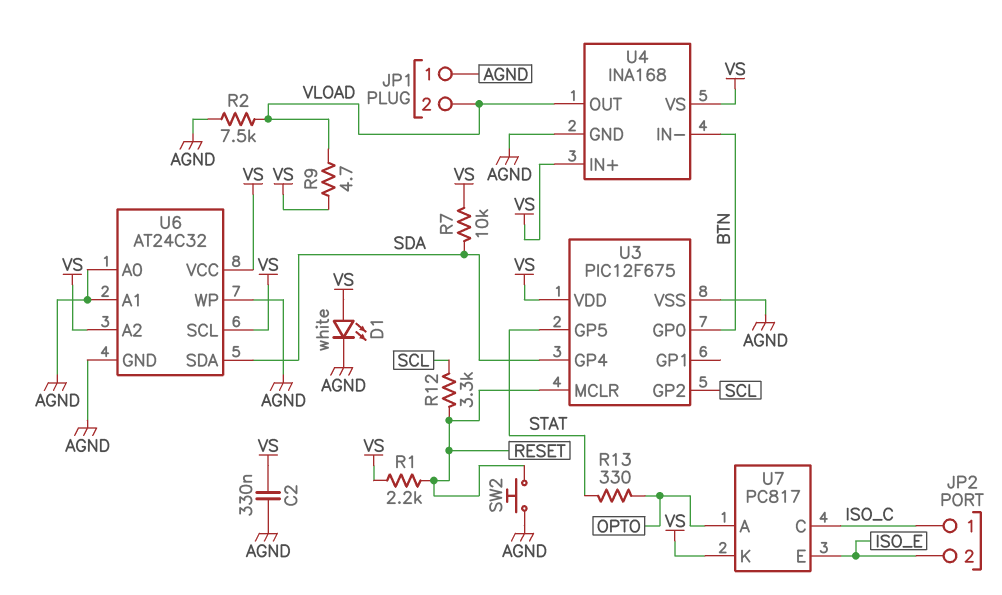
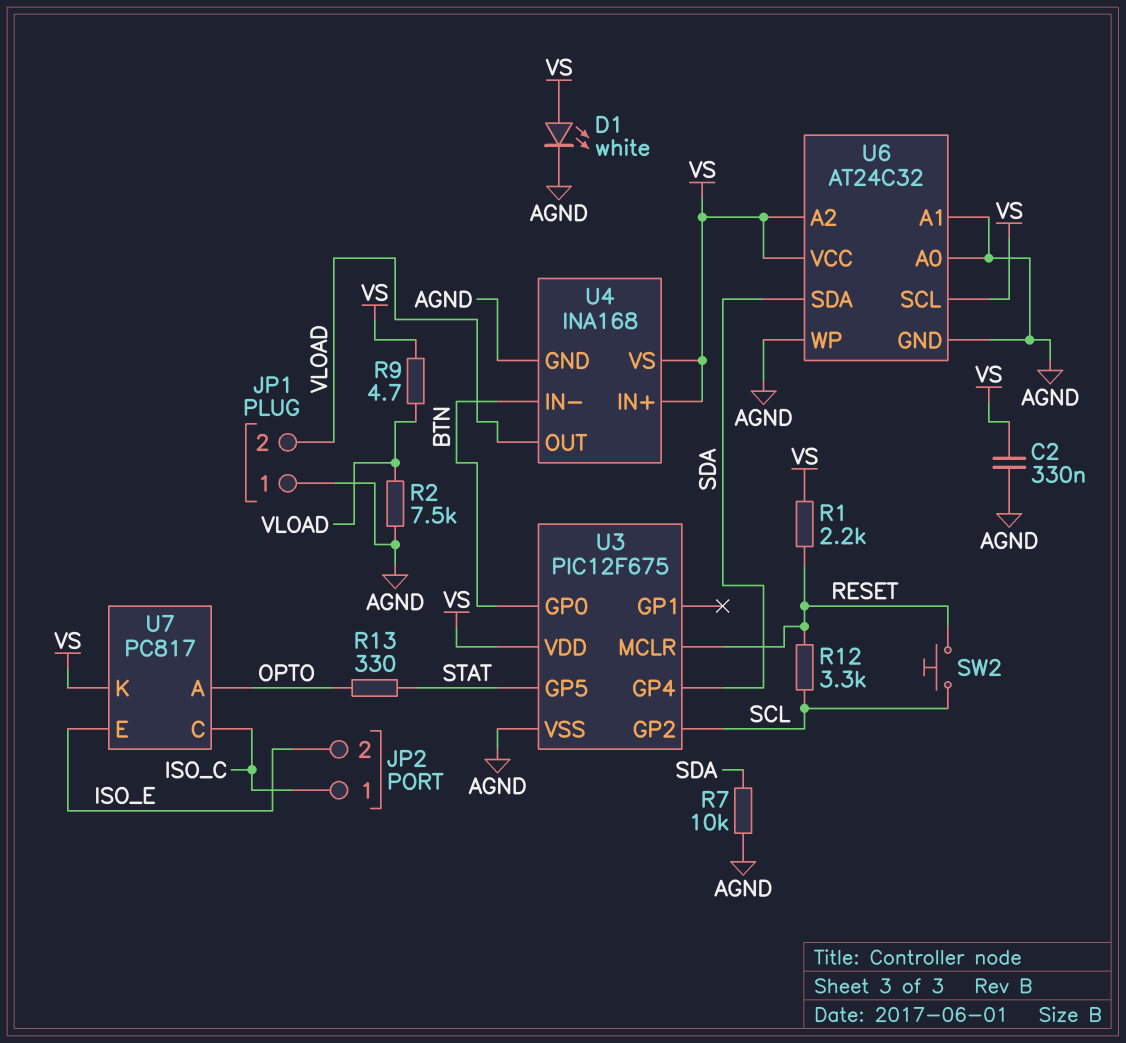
R7: 10k (SDA, VS) -> 10k (AGND, SDA)
SW2: button (AGND, RESET) -> button (RESET, SCL)

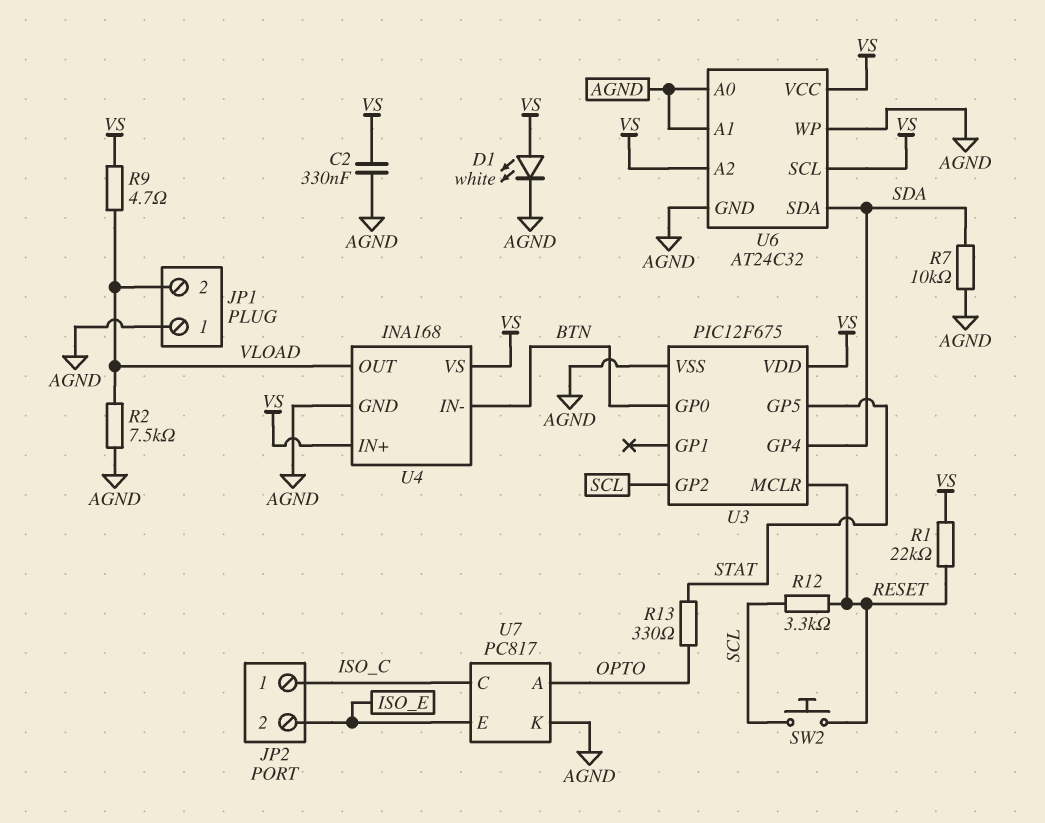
R1: 2.2k (RESET, VS) -> 22k (RESET, VS)
U7 pin K: VS -> AGND

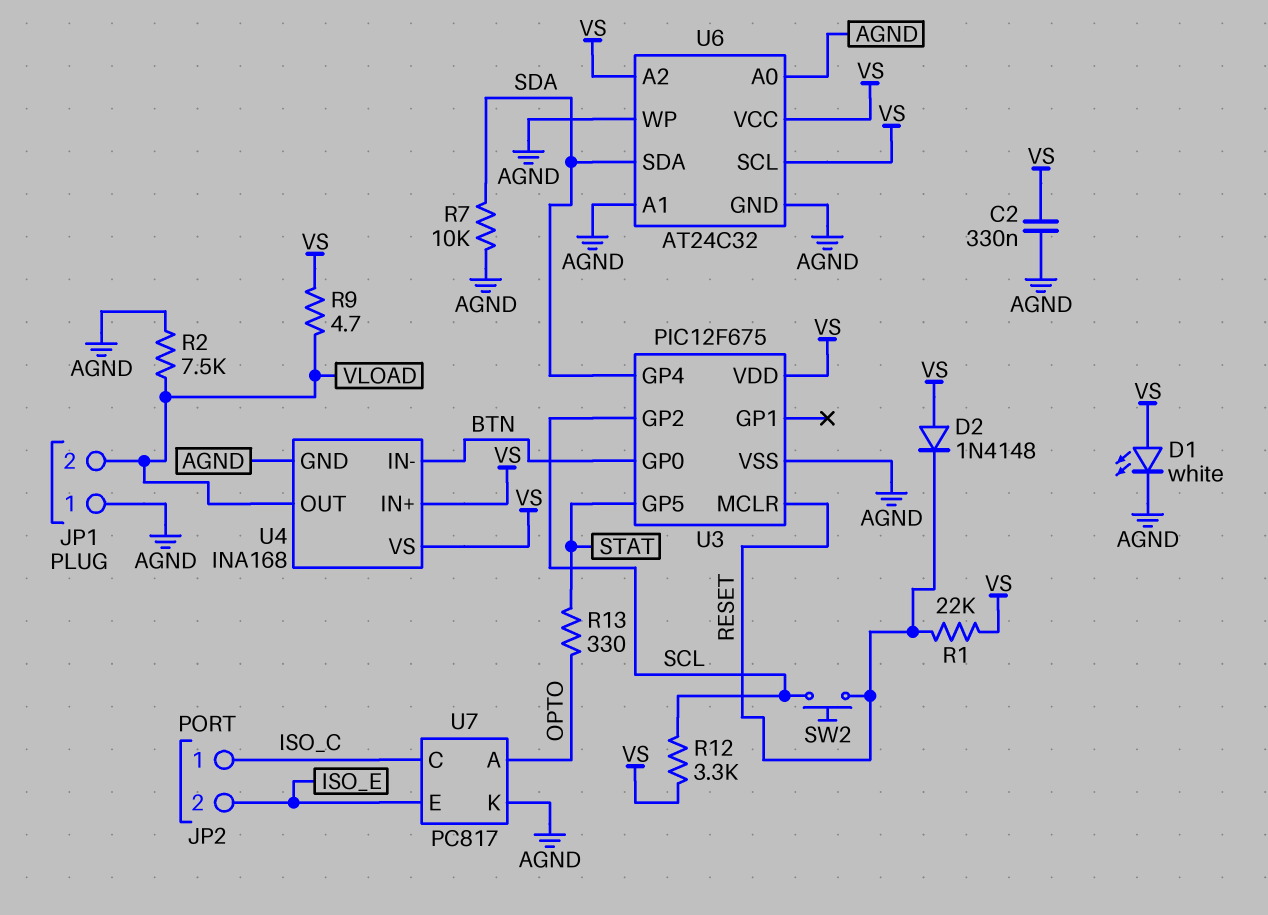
D2: none -> diode 1N4148 (A VS, K RESET)
R12: 3.3k (RESET, SCL) -> 3.3k (SCL, VS)

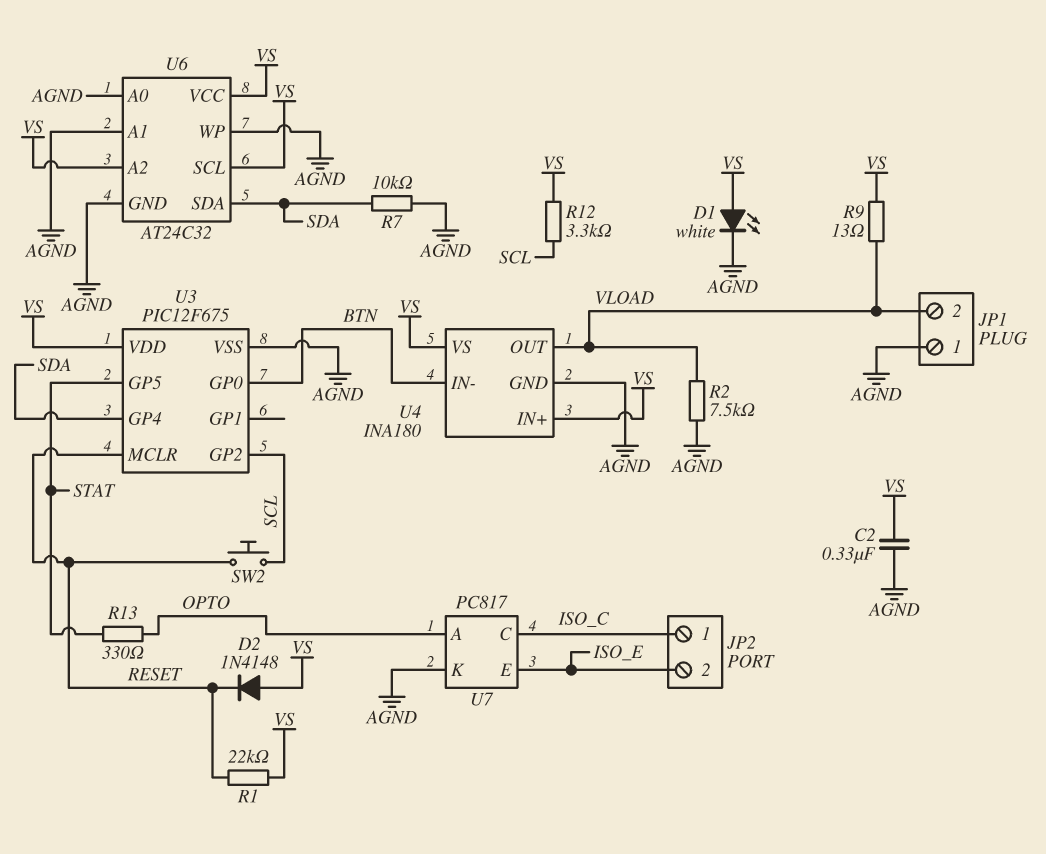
R9: 4.7 (VLOAD, VS) -> 13 (VLOAD, VS)
U4: INA168 -> INA180

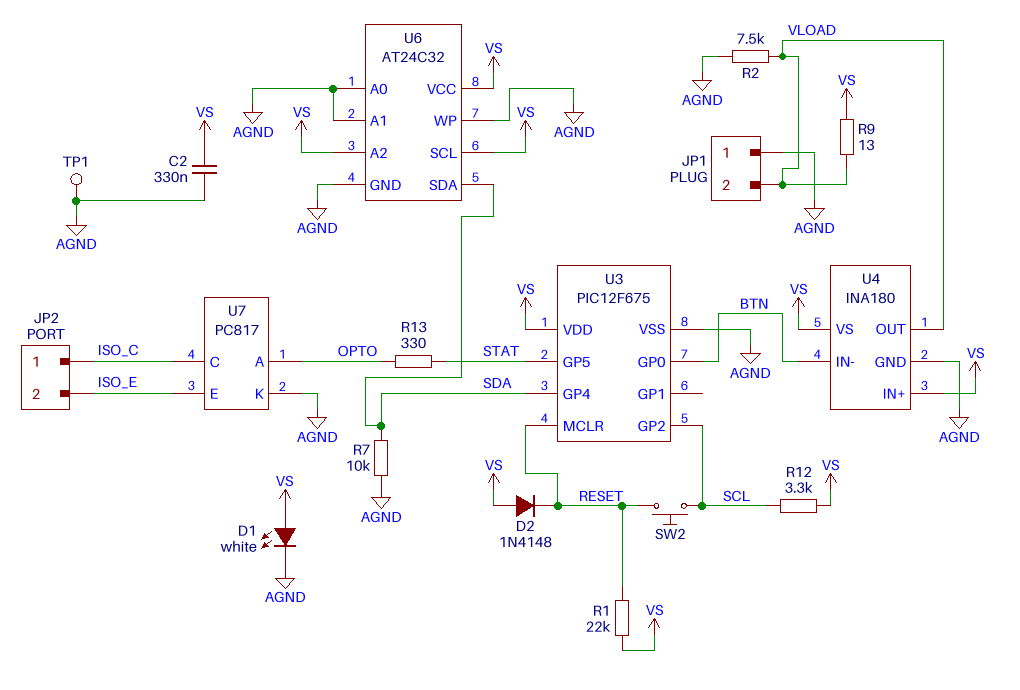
TP1: none -> test point (AGND)

